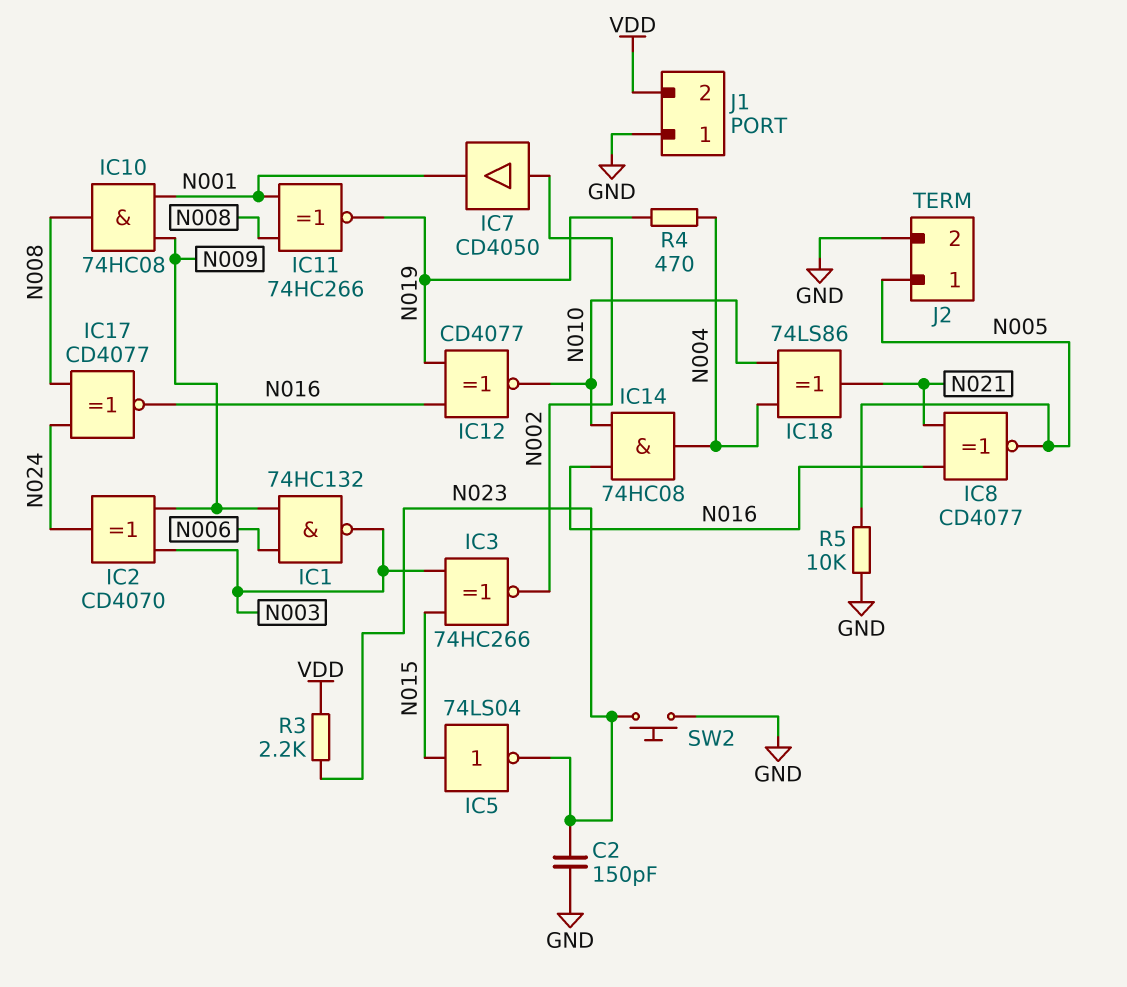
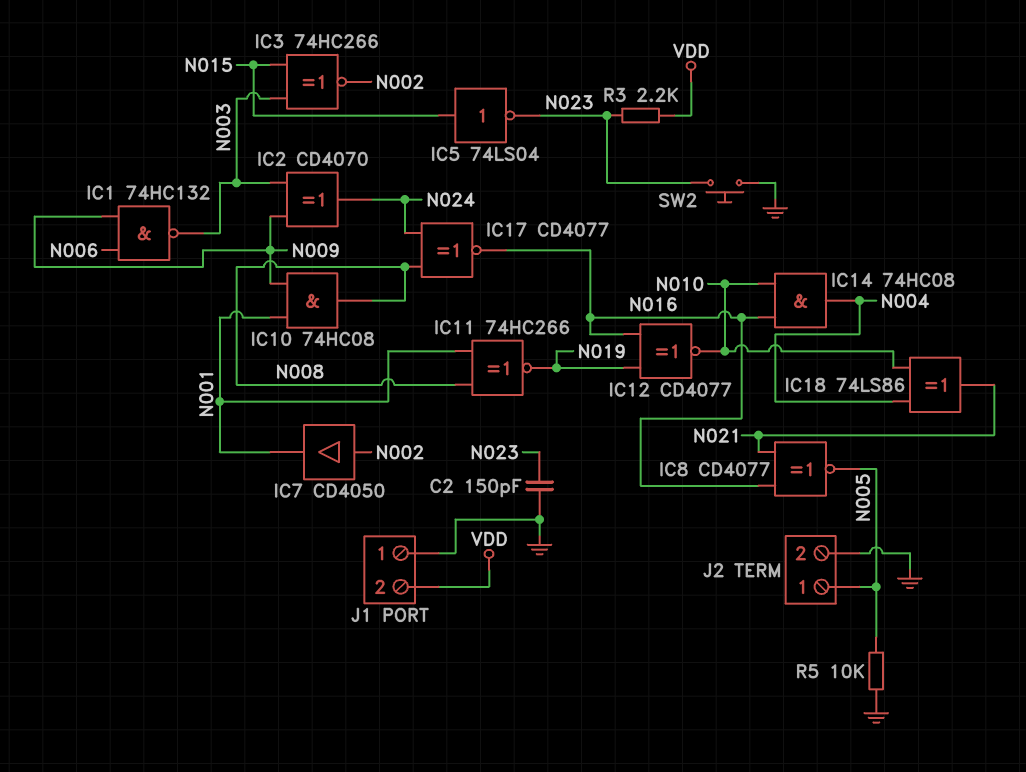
R4: 470 (N004, N019) -> none

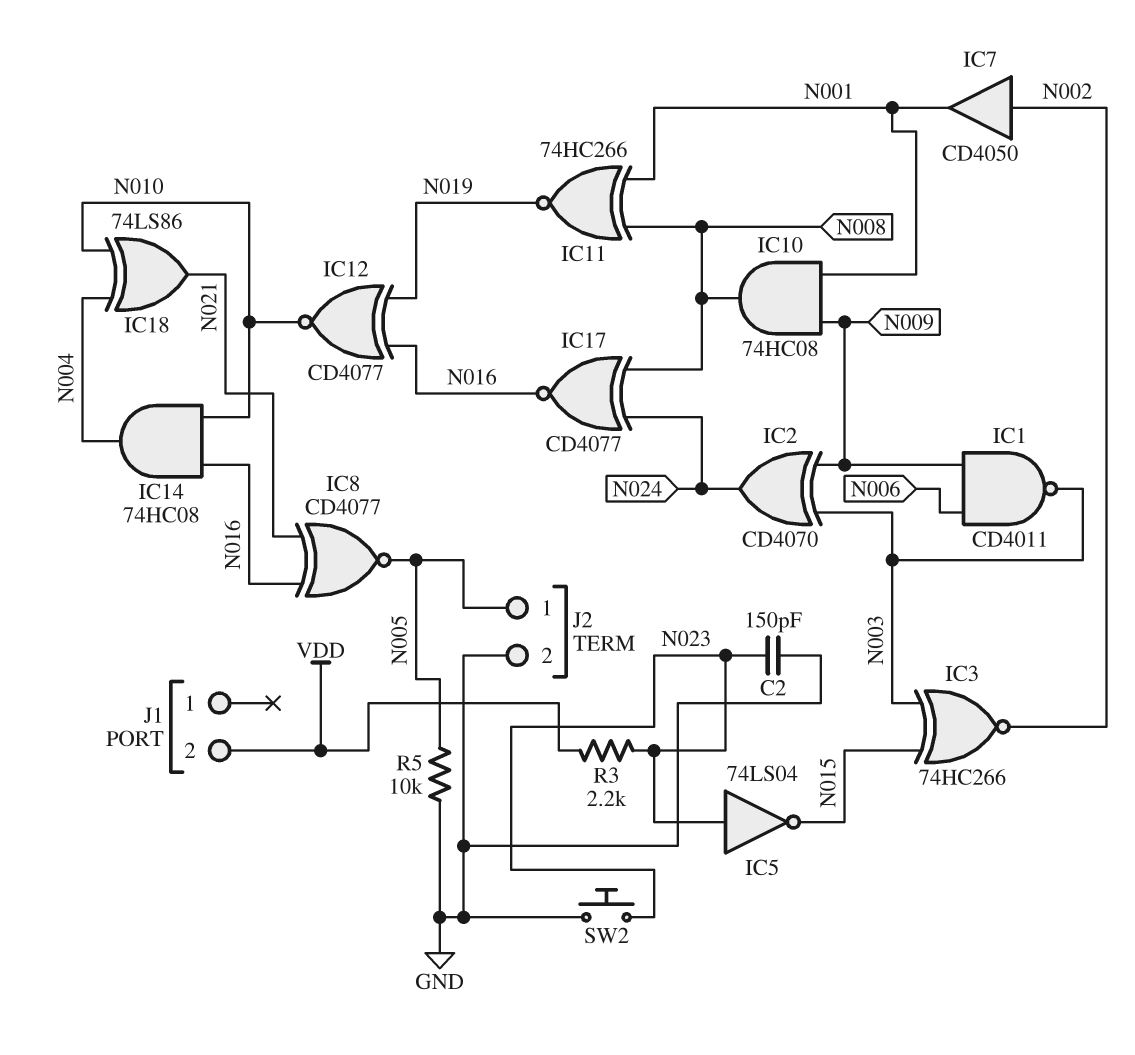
IC1: NAND 74HC132 (in N006, in N009, out N003) -> NAND CD4011 (in N006, in N009, out N003)
IC5: NOT 74LS04 (in N015, out N023) -> NOT 74LS04 (in N023, out N015)
J1 pin 1: GND -> none

